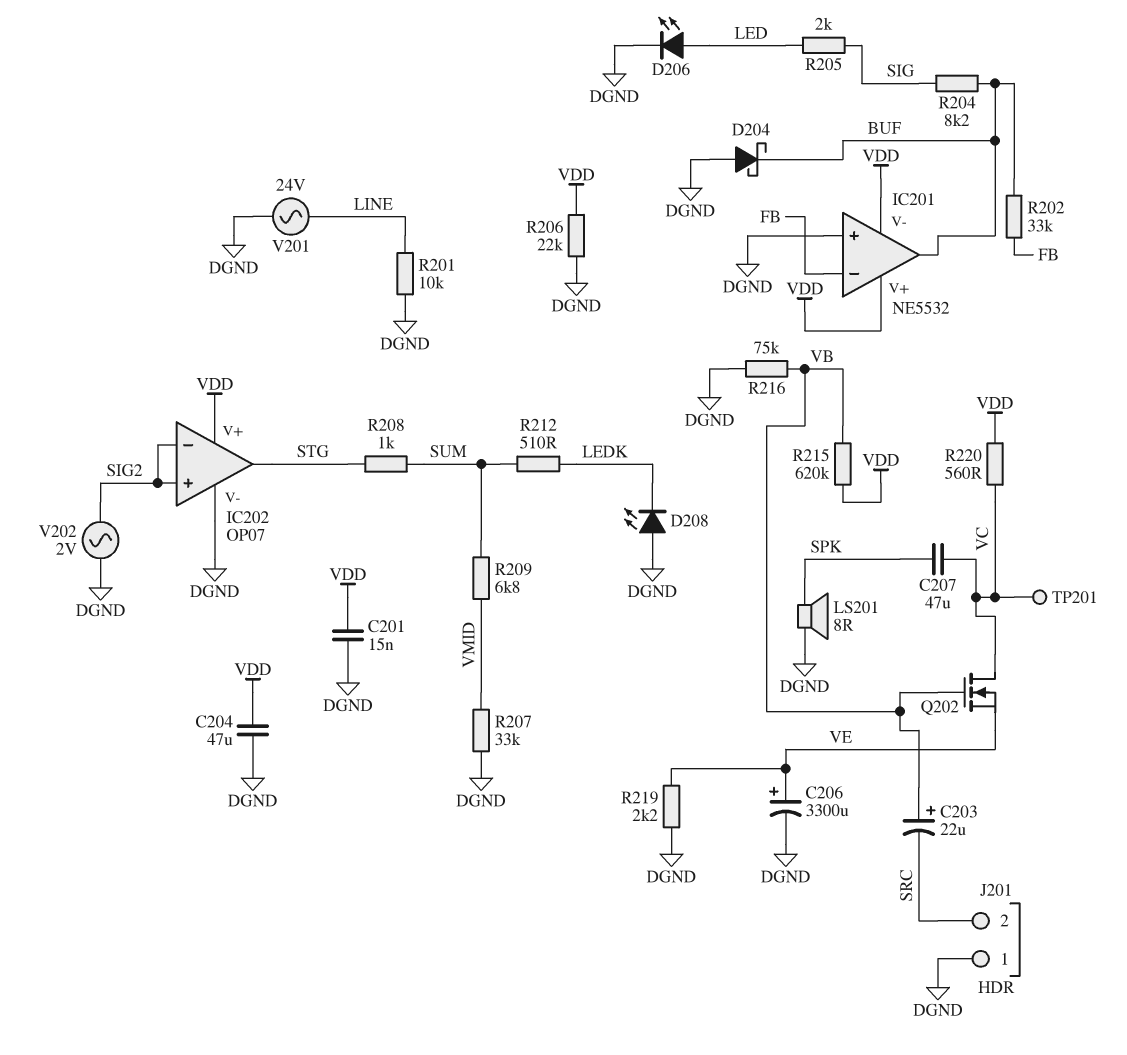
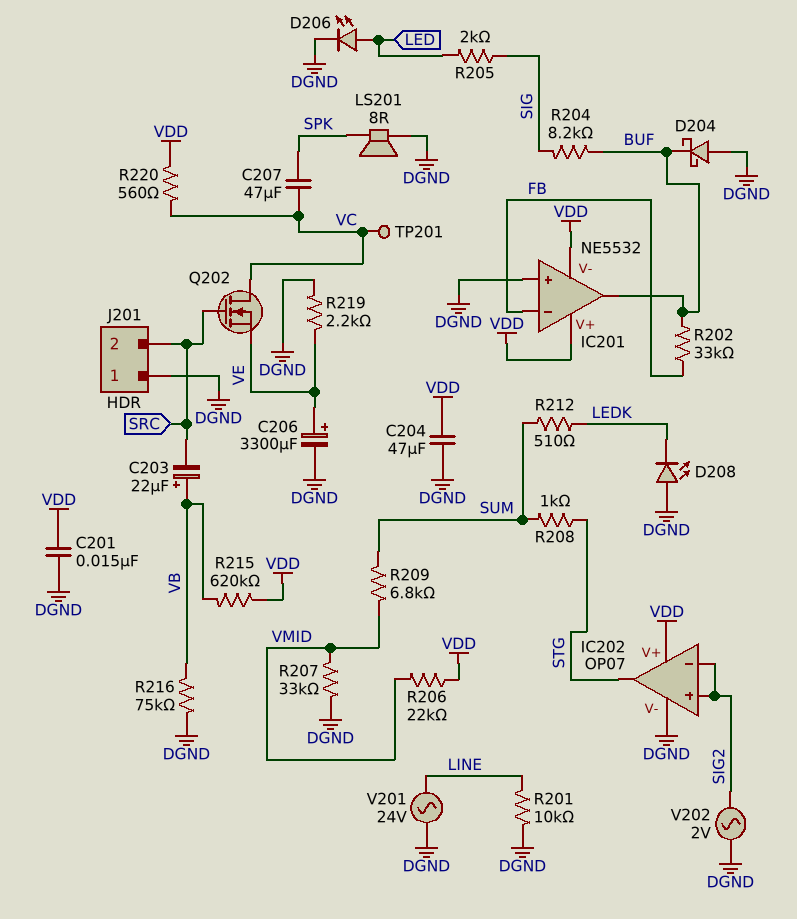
Q202: NMOS (G VB, D VC, S VE) -> NMOS (G SRC, D VC, S VE)
R206: 22k (DGND, VDD) -> 22k (VDD, VMID)

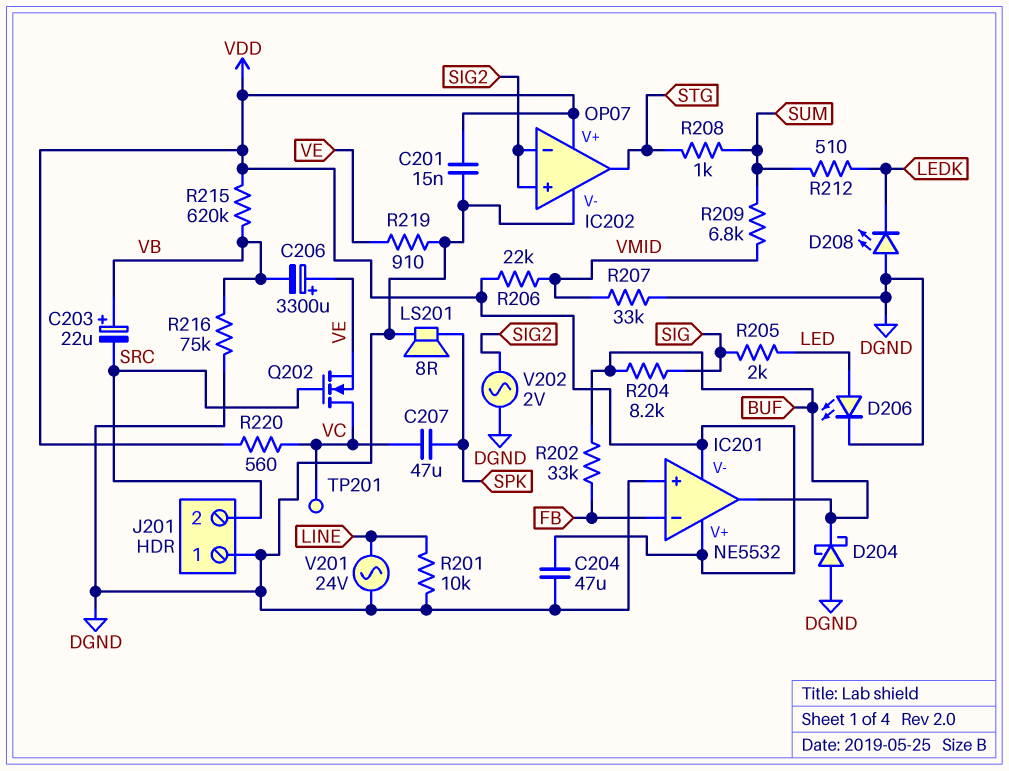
C206: 3300uF (plus VE, minus DGND) -> 3300uF (plus VE, minus VB)
R219: 2.2k (DGND, VE) -> 910 (DGND, VE)

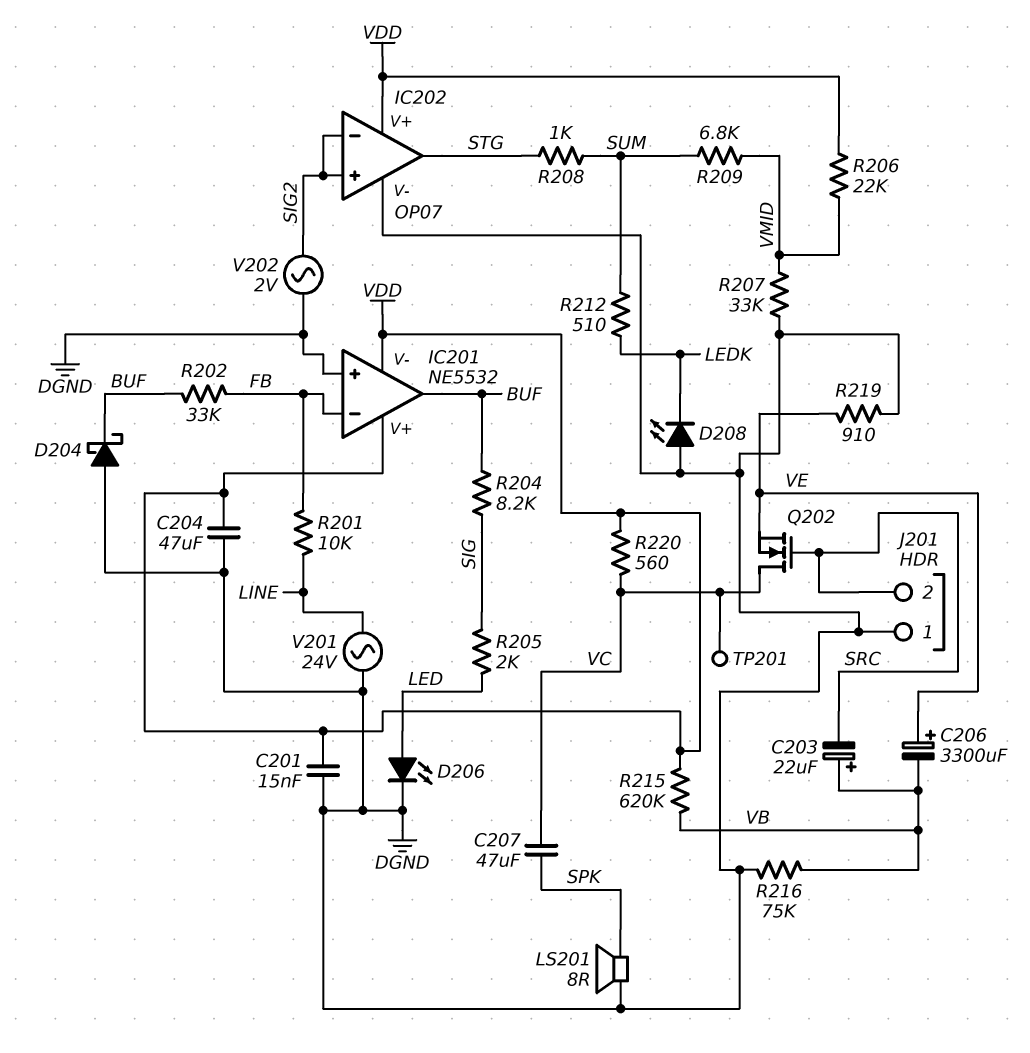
R201: 10k (DGND, LINE) -> 10k (FB, LINE)

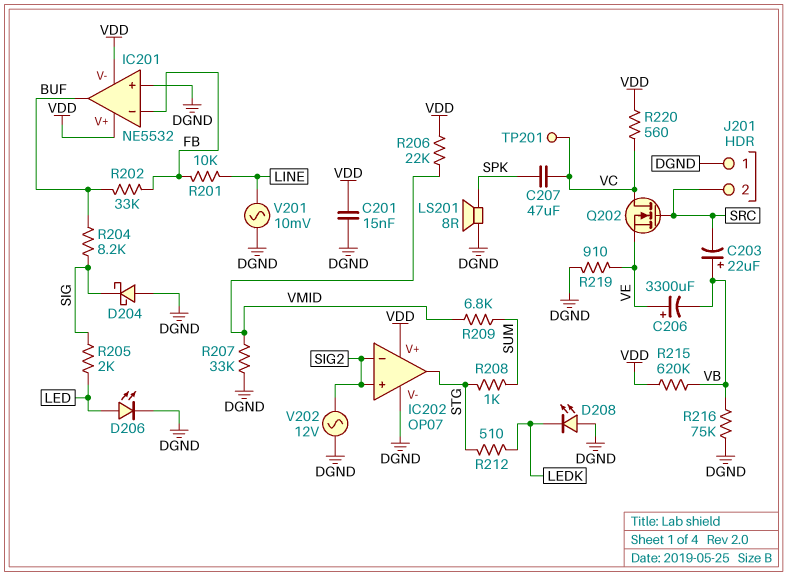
C204: 47uF (DGND, VDD) -> none
D204: schottky (A DGND, K BUF) -> schottky (A DGND, K SIG)
R212: 510 (LEDK, SUM) -> 510 (LEDK, STG)
V201: AC 24V (DGND, LINE) -> AC 10mV (DGND, LINE)
V202: AC 2V (DGND, SIG2) -> AC 12V (DGND, SIG2)

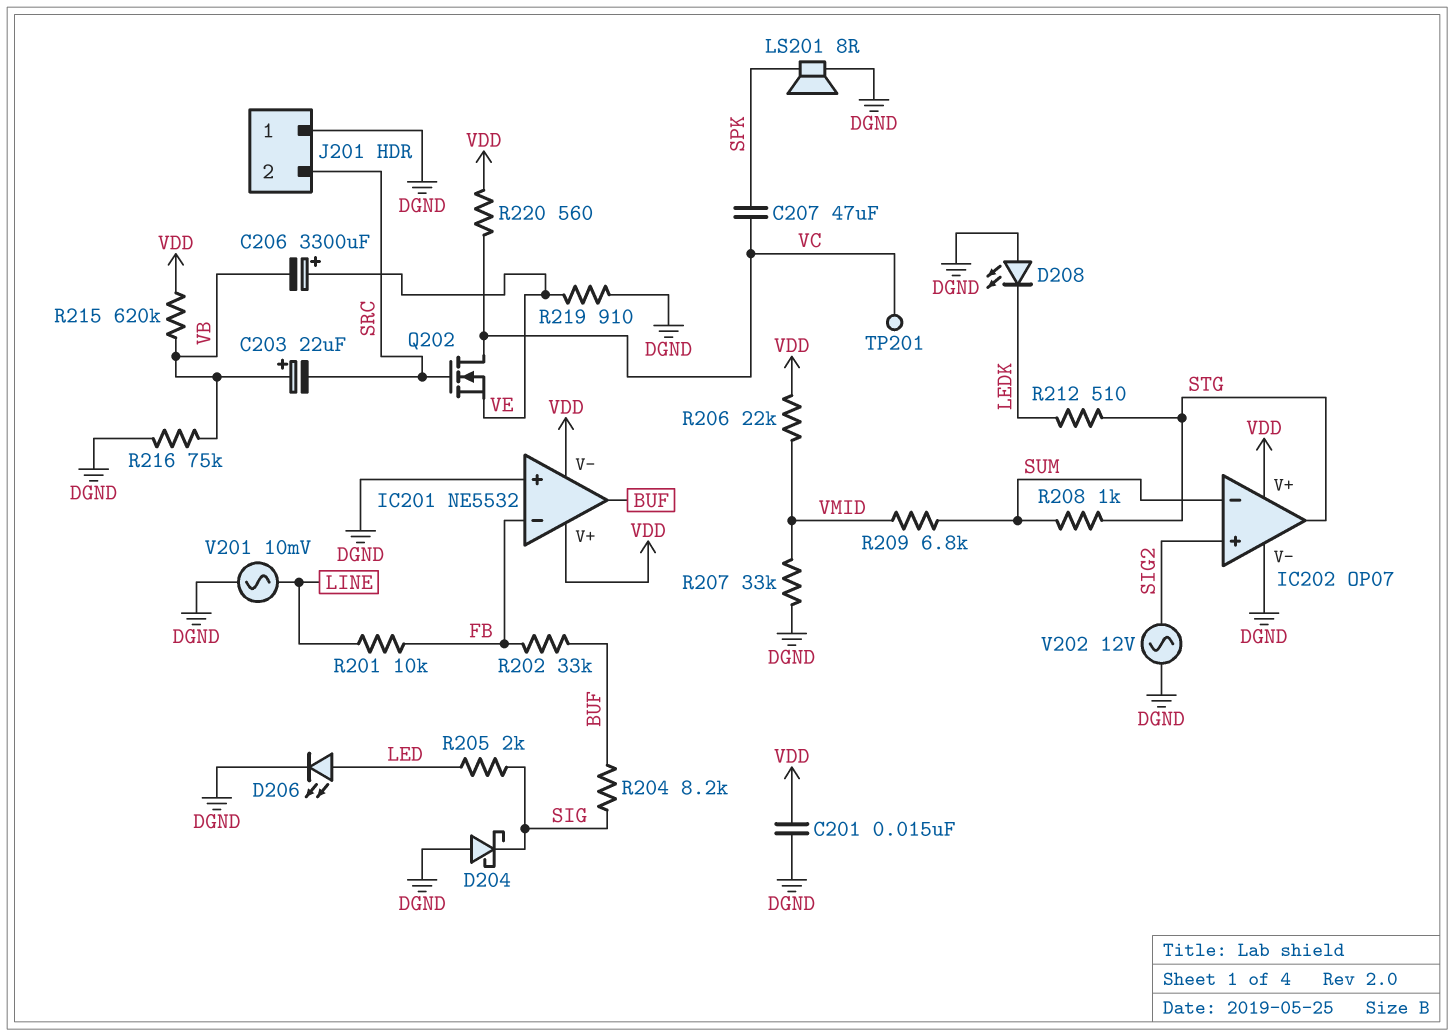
IC202 pin in-: SIG2 -> SUM

